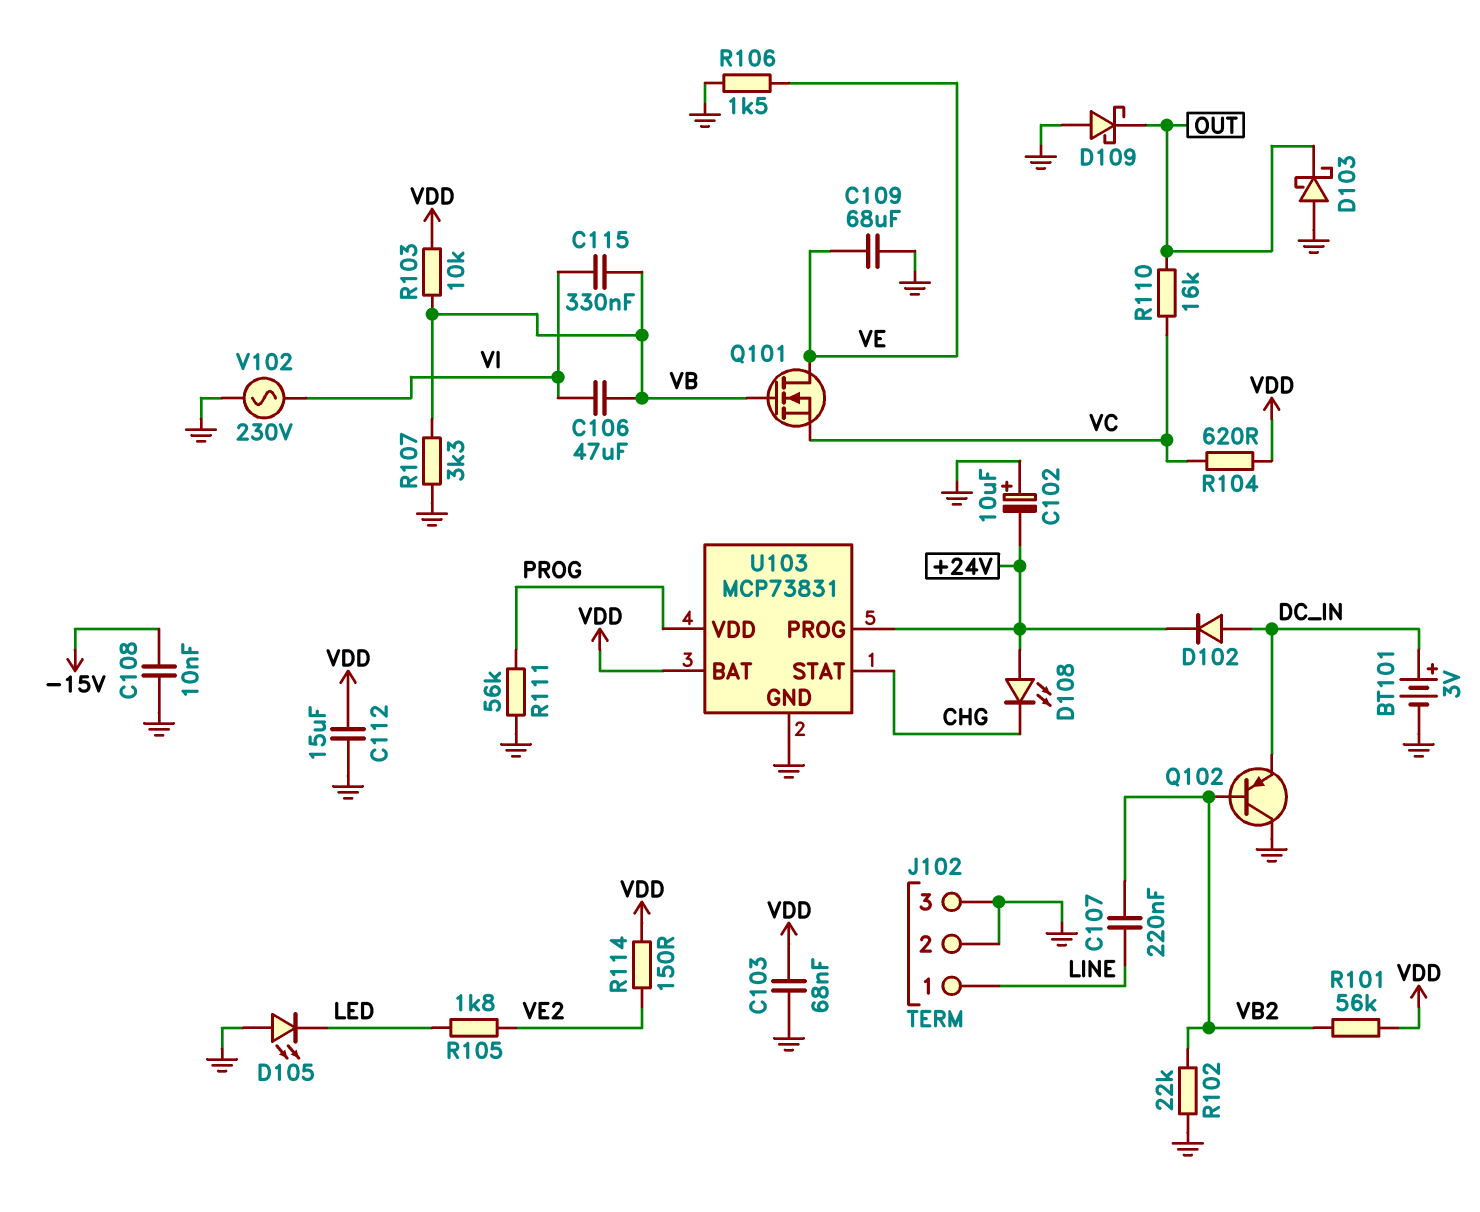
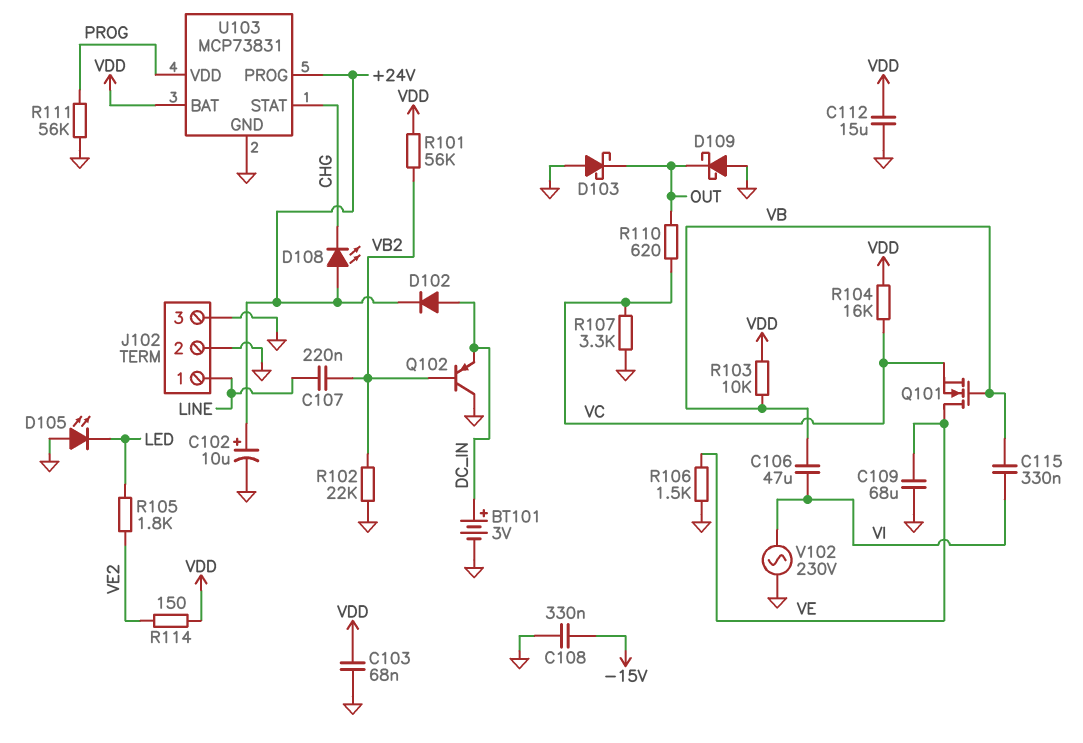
C102: 10uF (plus GND, minus +24V) -> 10uF (plus +24V, minus GND)
C108: 10nF (-15V, GND) -> 330nF (-15V, GND)
R104: 620 (VC, VDD) -> 16k (VC, VDD)
R107: 3.3k (GND, VB) -> 3.3k (GND, VC)
R110: 16k (OUT, VC) -> 620 (OUT, VC)

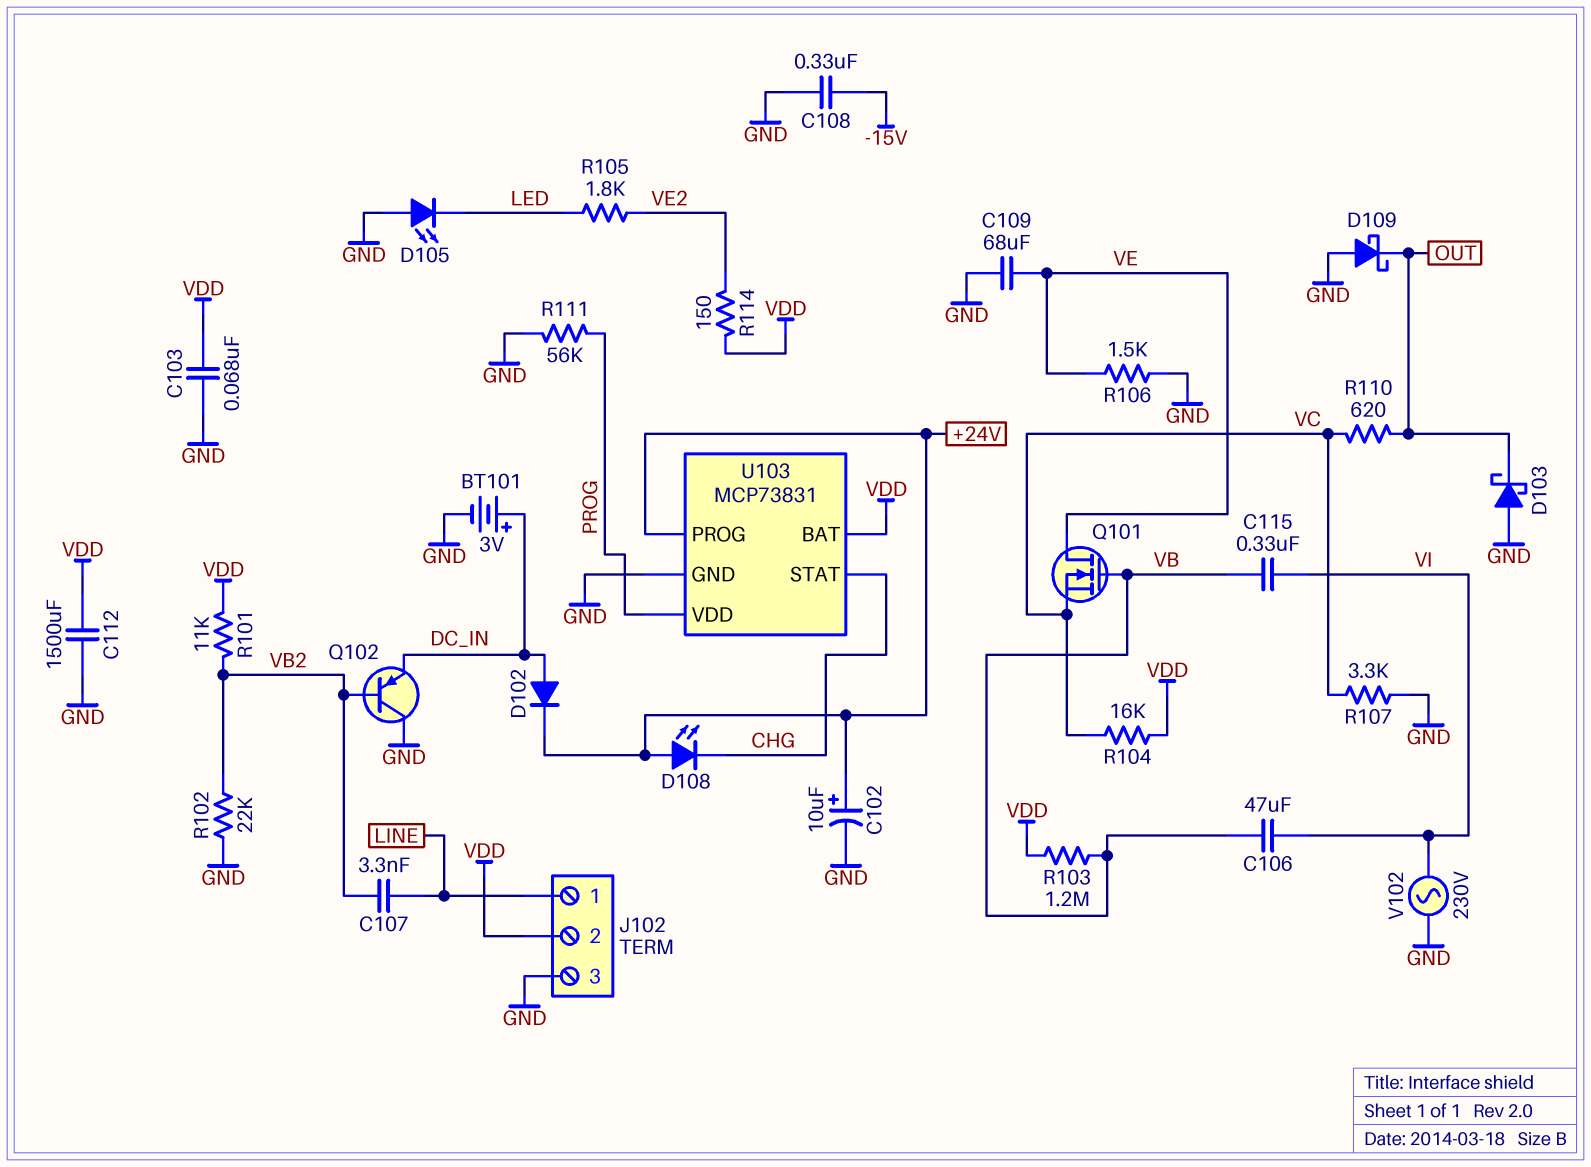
C107: 220nF (LINE, VB2) -> 3.3nF (LINE, VB2)
C112: 15uF (GND, VDD) -> 1500uF (GND, VDD)
J102 pin 2: GND -> VDD
R101: 56k (VB2, VDD) -> 11k (VB2, VDD)
R103: 10k (VB, VDD) -> 1.2M (VB, VDD)

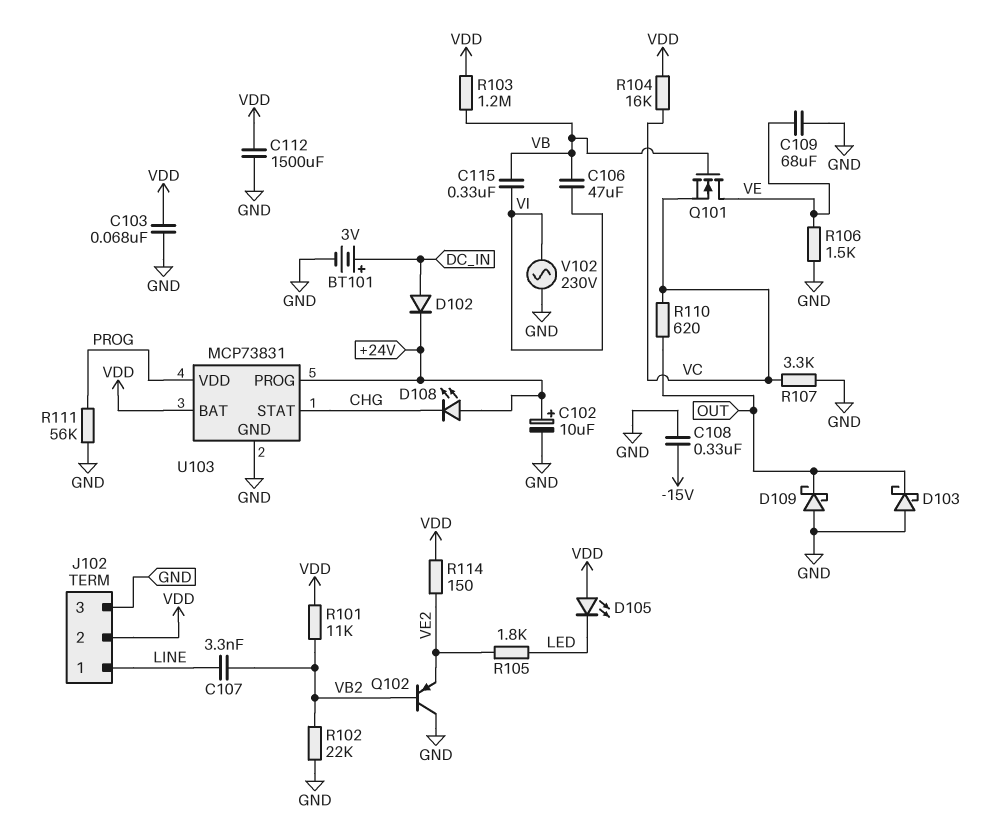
D105: LED (A GND, K LED) -> LED (A VDD, K LED)
Q102: PNP (B VB2, C GND, E DC_IN) -> PNP (B VB2, C GND, E VE2)

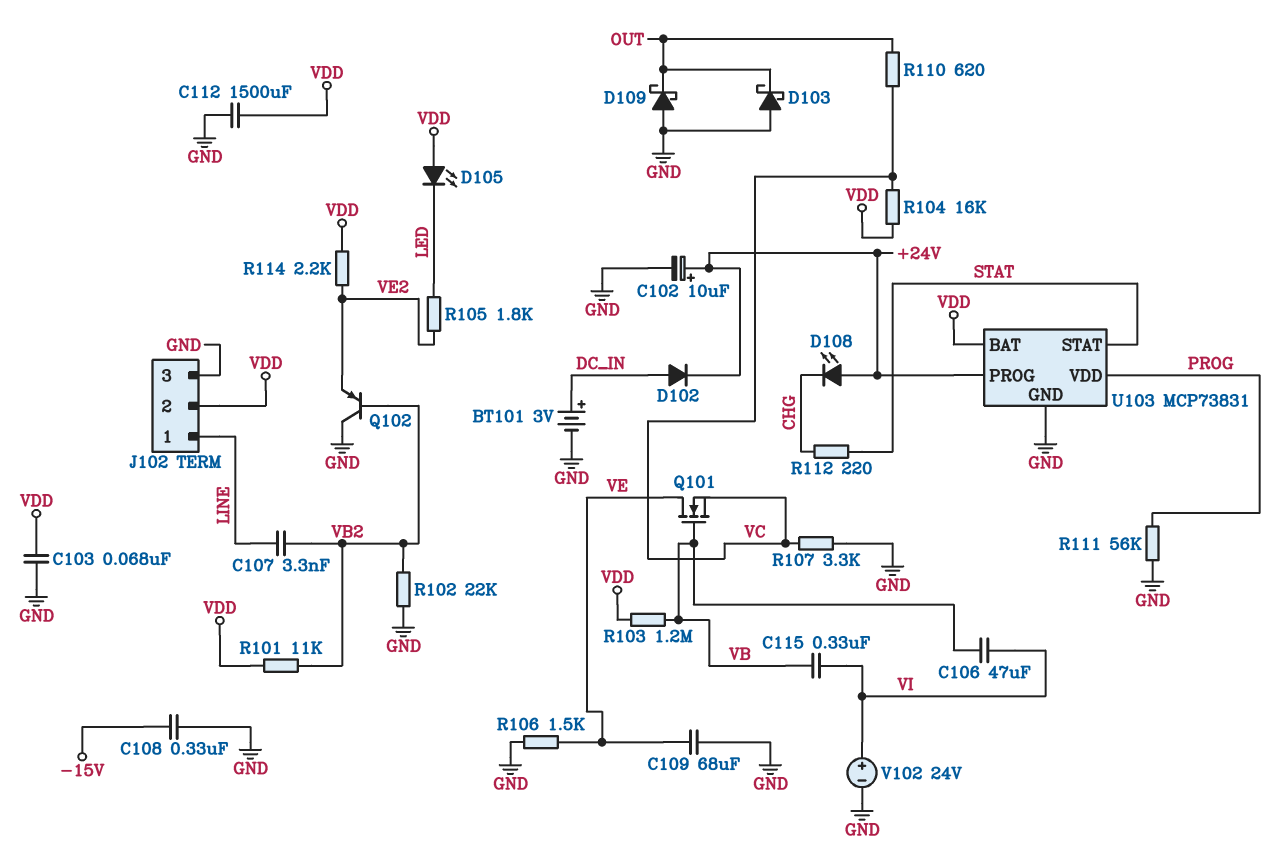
R112: none -> 220 (CHG, STAT)
R114: 150 (VDD, VE2) -> 2.2k (VDD, VE2)
U103 pin STAT: CHG -> STAT
V102: AC 230V (GND, VI) -> 24V (plus VI, minus GND)

